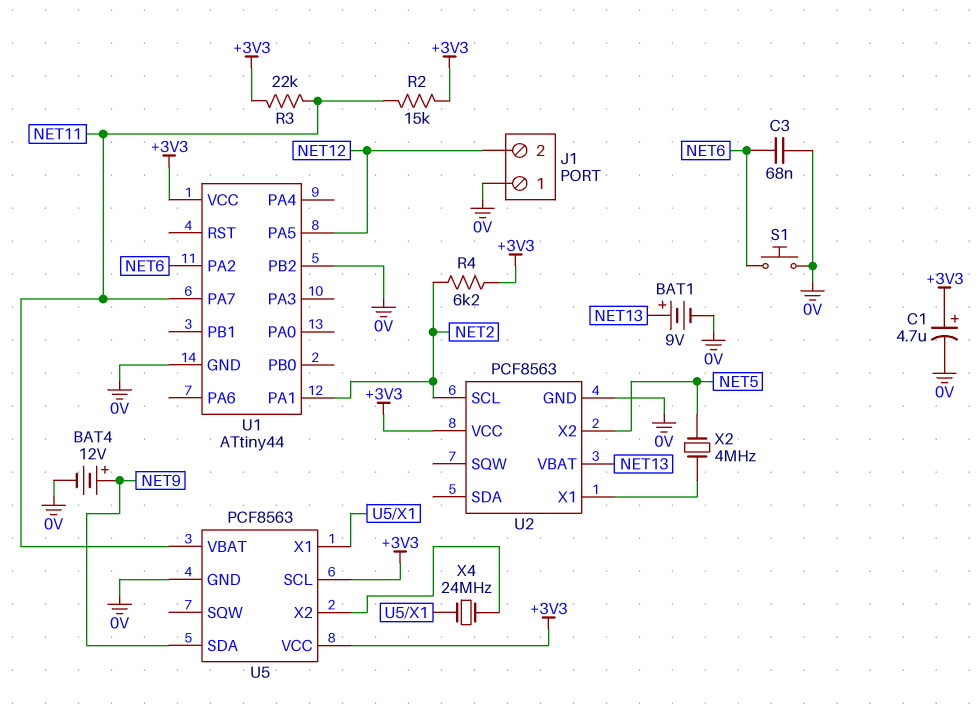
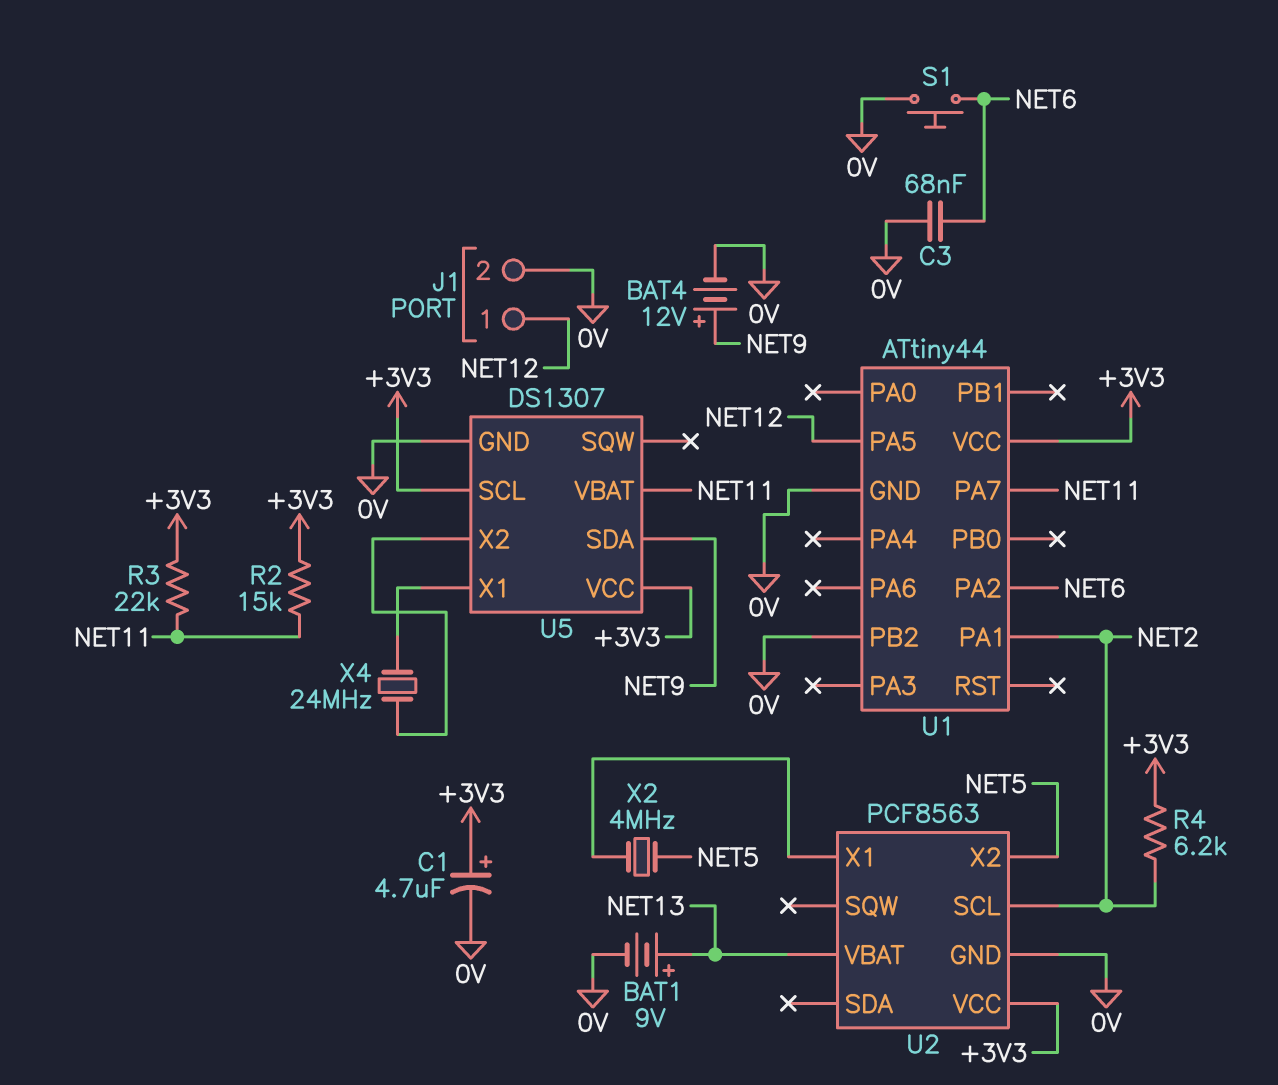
J1 pin 1: 0V -> NET12
J1 pin 2: NET12 -> 0V
U5: PCF8563 -> DS1307

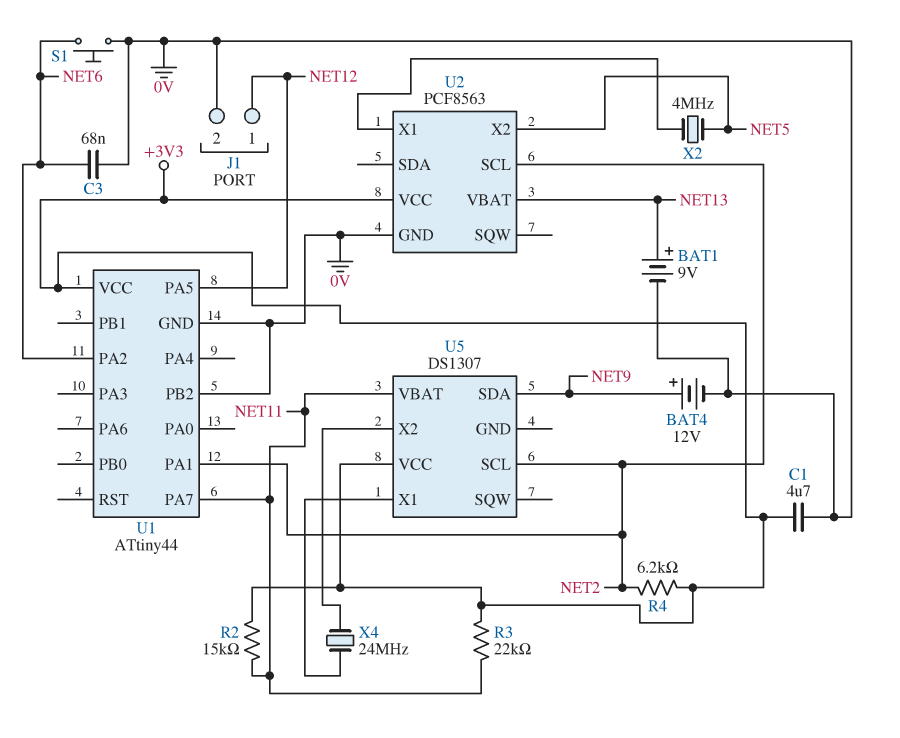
C1: 4.7uF (plus +3V3, minus 0V) -> 4.7uF (+3V3, 0V)
U5 pin GND: 0V -> none
U5 pin SCL: +3V3 -> NET2

